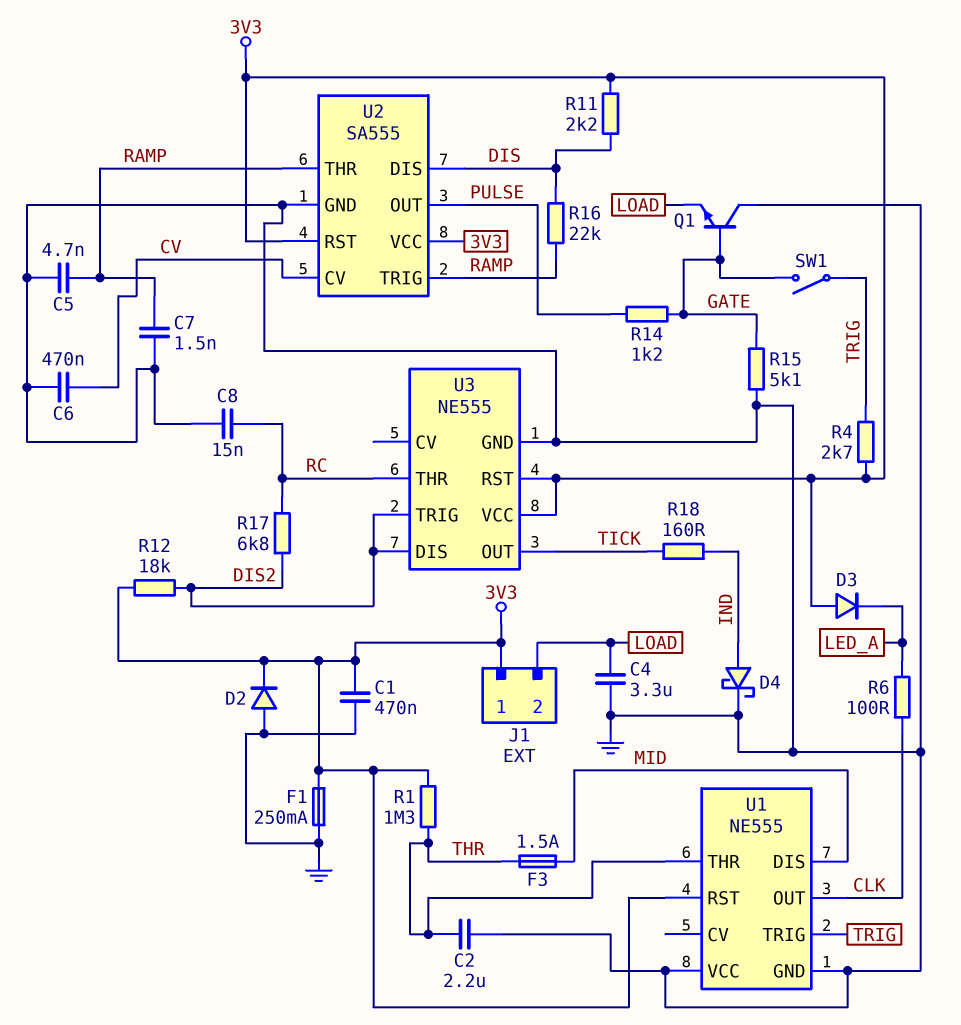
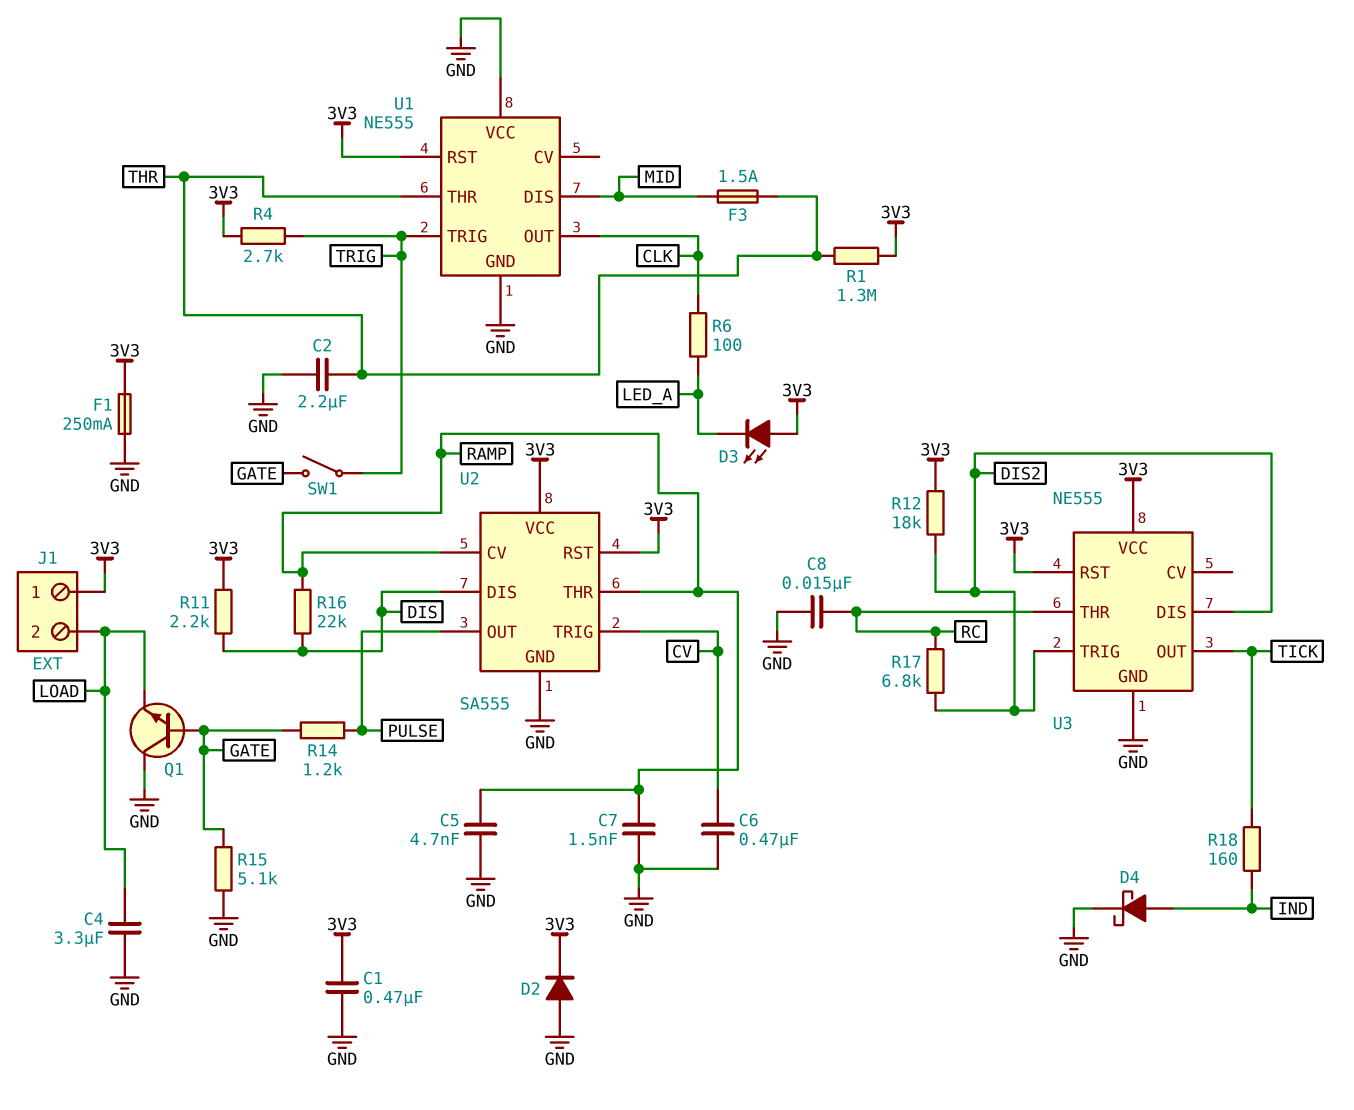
D3: diode (A 3V3, K LED_A) -> LED (A 3V3, K LED_A)
U2 pin CV: CV -> RAMP
U2 pin TRIG: RAMP -> CV

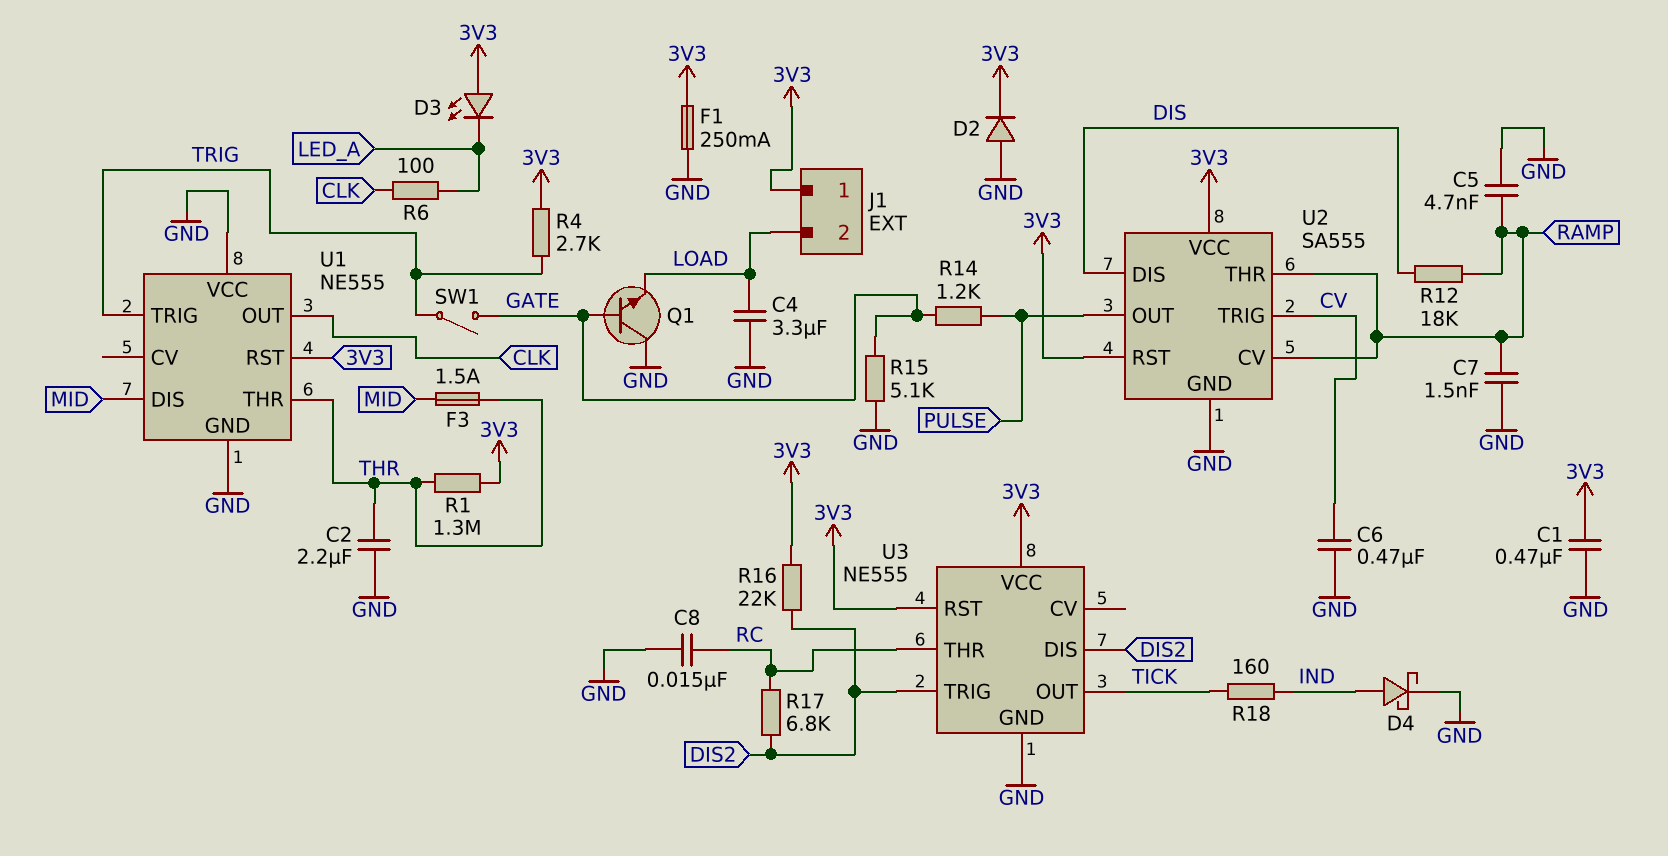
R11: 2.2k (3V3, DIS) -> none
R12: 18k (3V3, DIS2) -> 18k (DIS, RAMP)
R16: 22k (DIS, RAMP) -> 22k (3V3, DIS2)

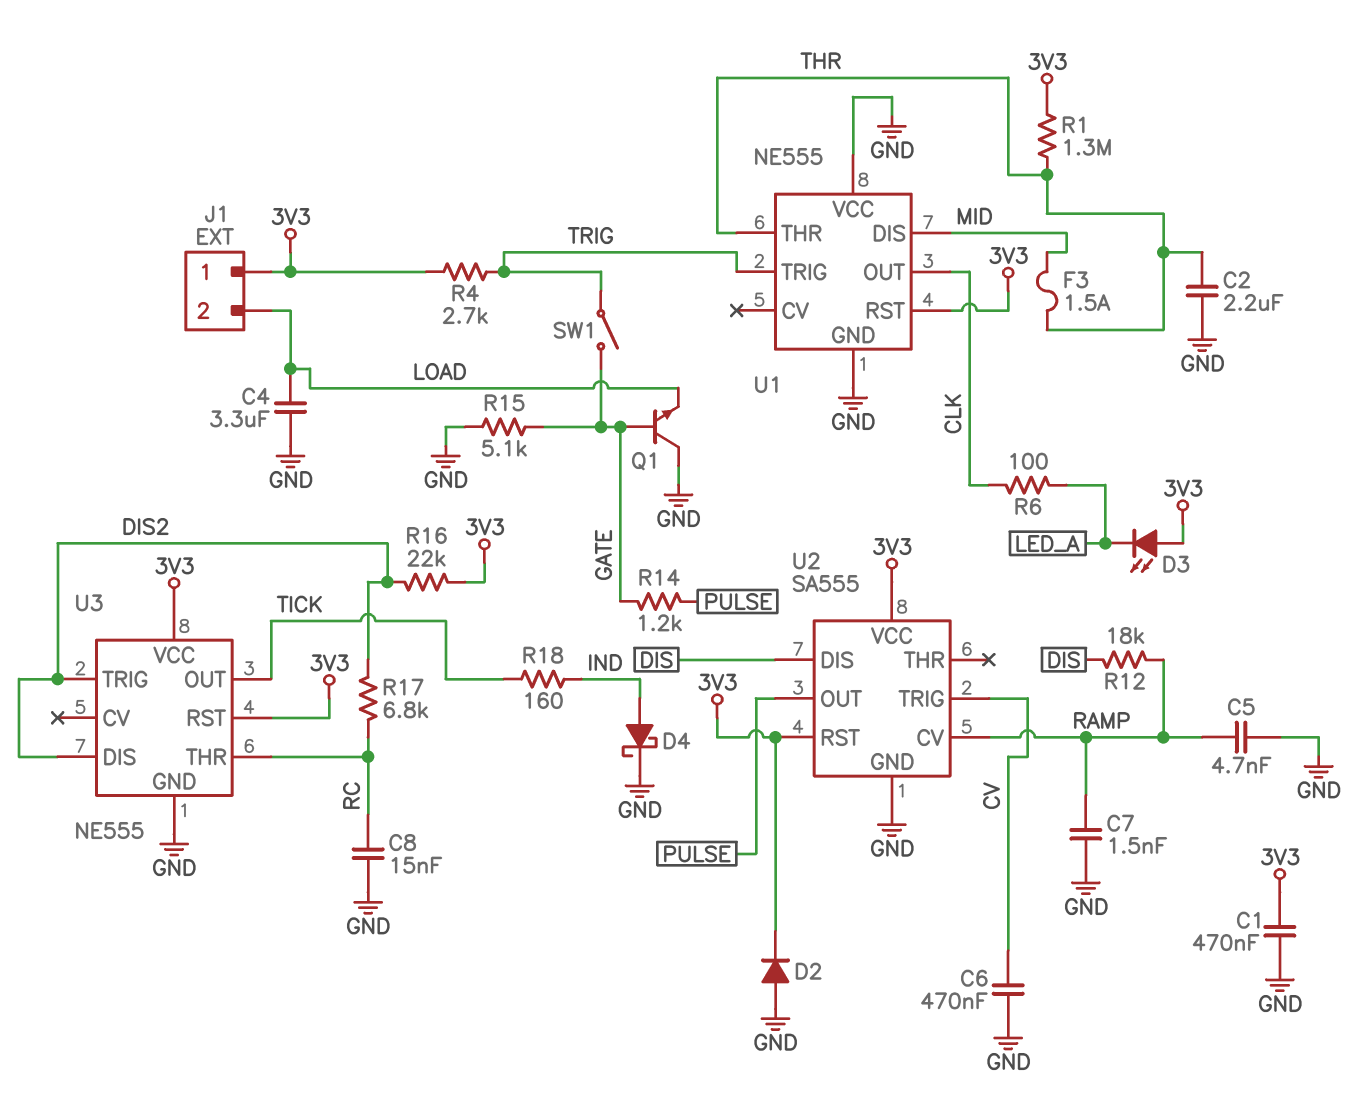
F1: 250mA (3V3, GND) -> none
U2 pin THR: RAMP -> none

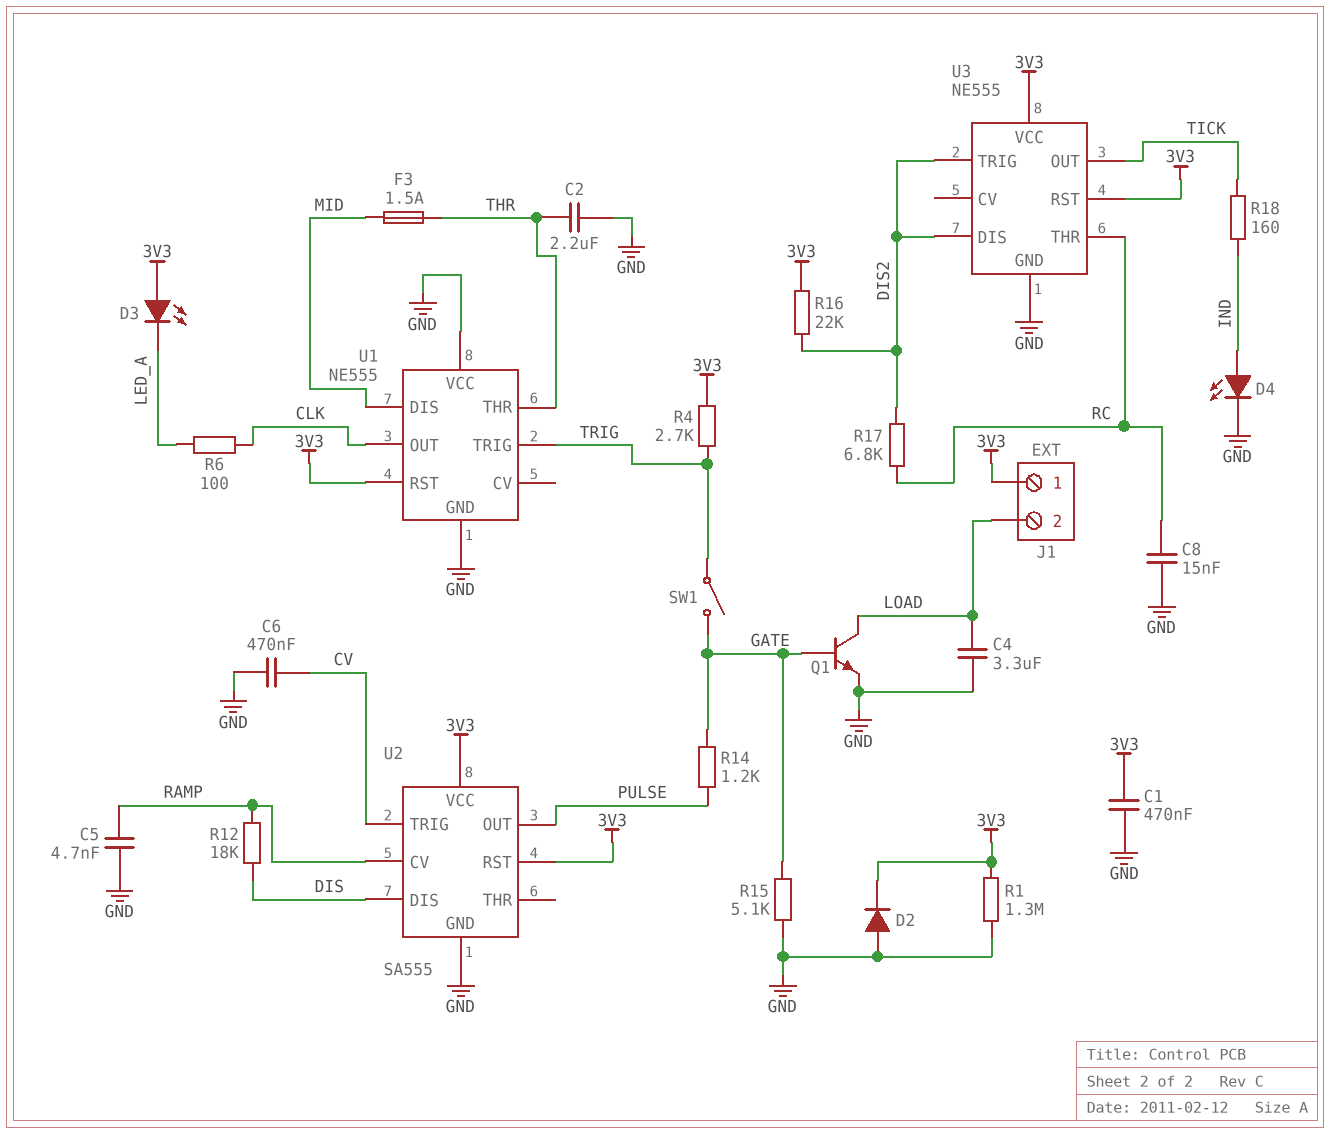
C7: 1.5nF (GND, RAMP) -> none
D4: schottky (A IND, K GND) -> LED (A IND, K GND)
Q1: NPN (B GATE, C GND, E LOAD) -> NPN (B GATE, C LOAD, E GND)
R1: 1.3M (3V3, THR) -> 1.3M (3V3, GND)

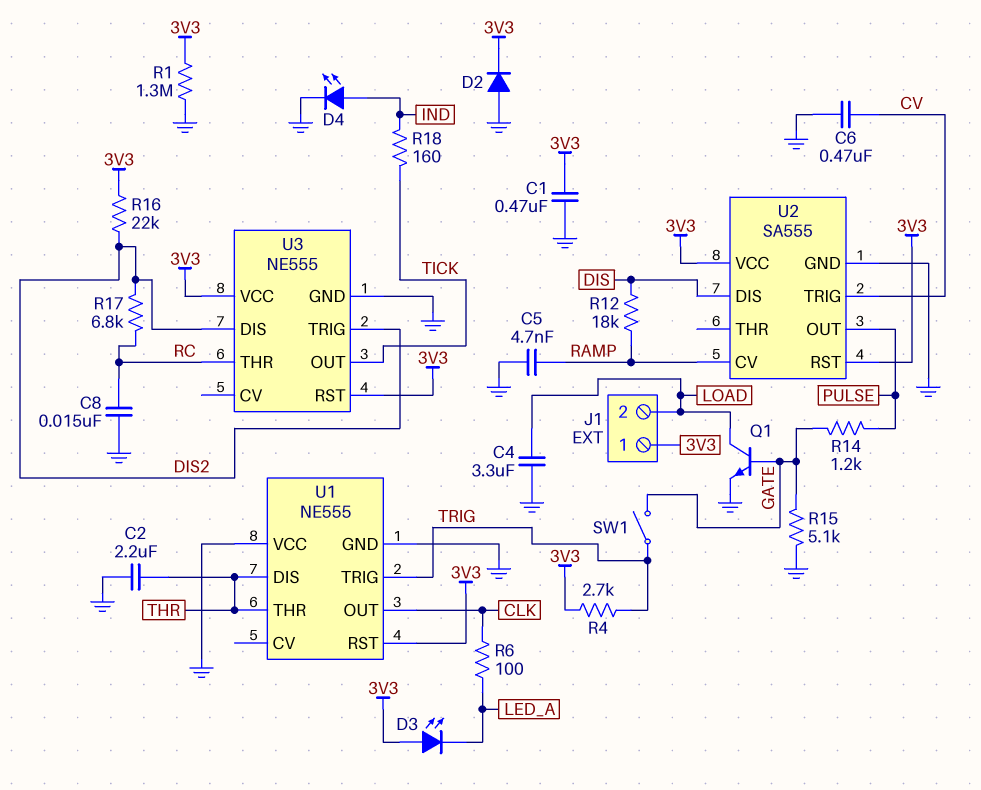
F3: 1.5A (MID, THR) -> none
U1 pin DIS: MID -> THR

